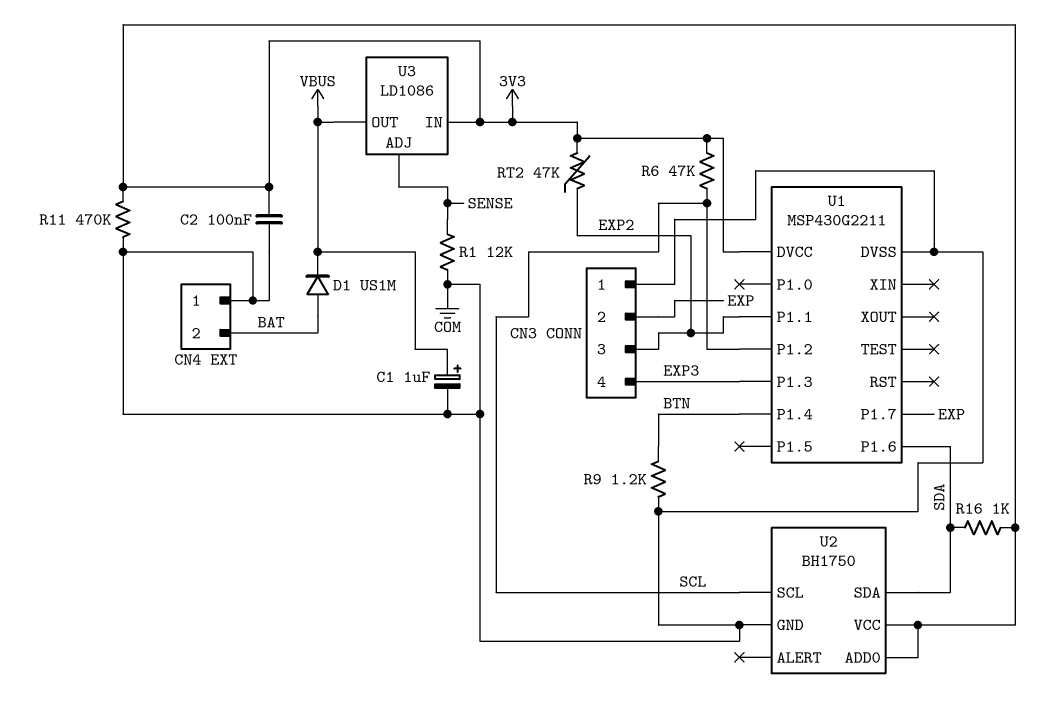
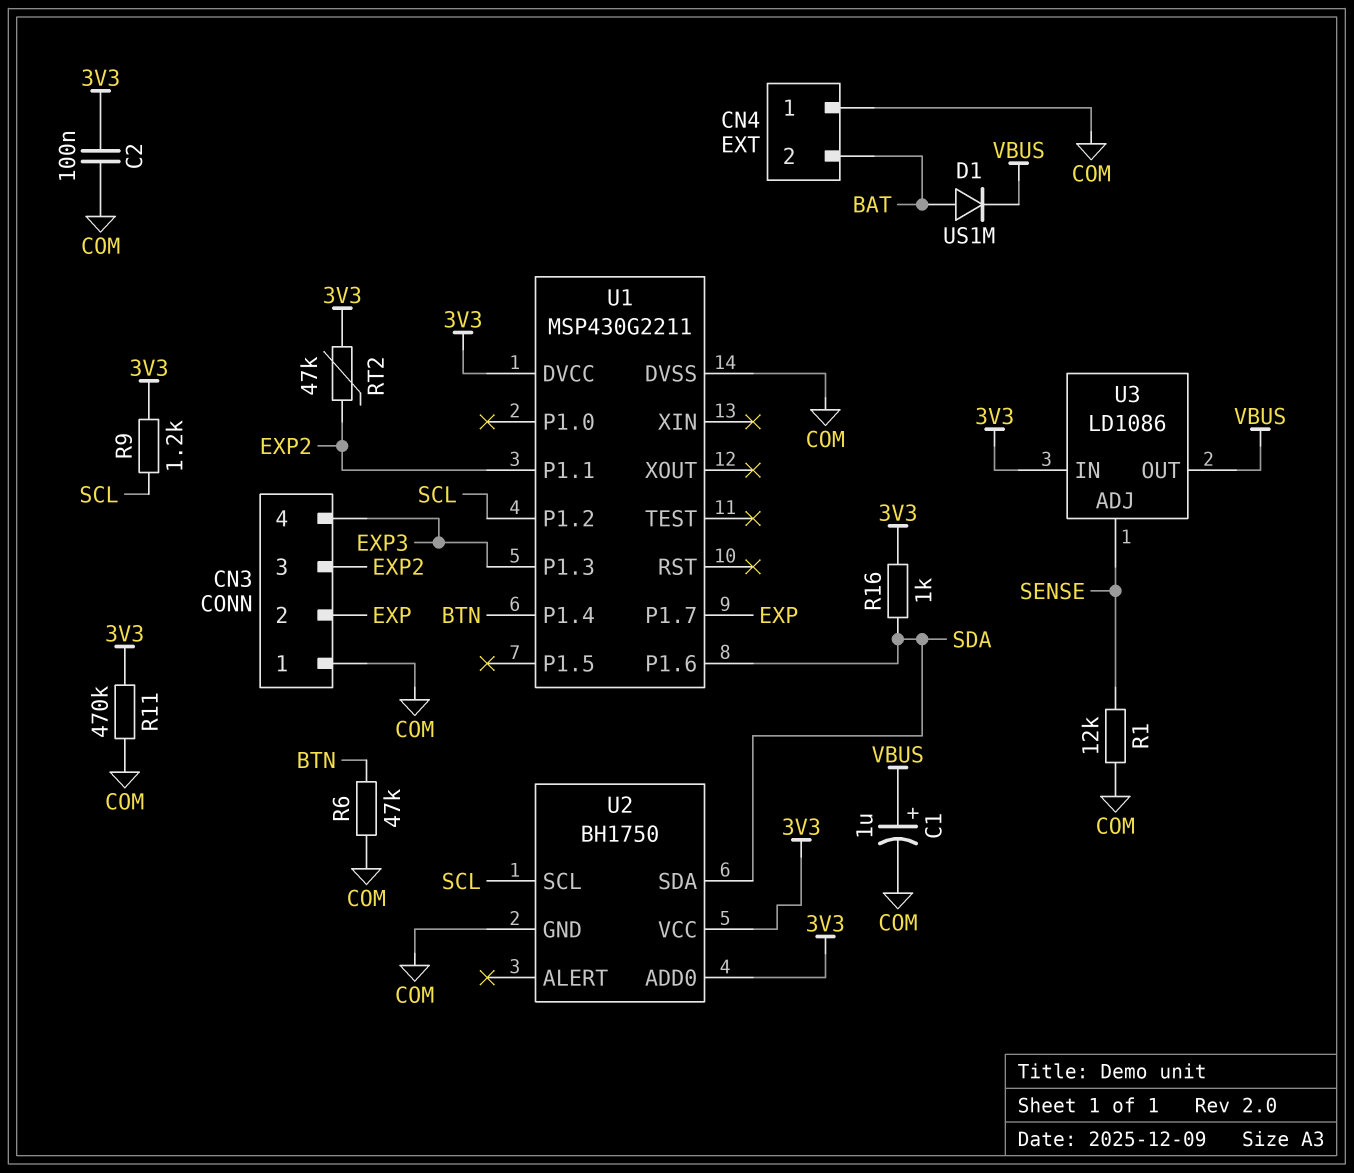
R6: 47k (3V3, SCL) -> 47k (BTN, COM)
R9: 1.2k (BTN, COM) -> 1.2k (3V3, SCL)

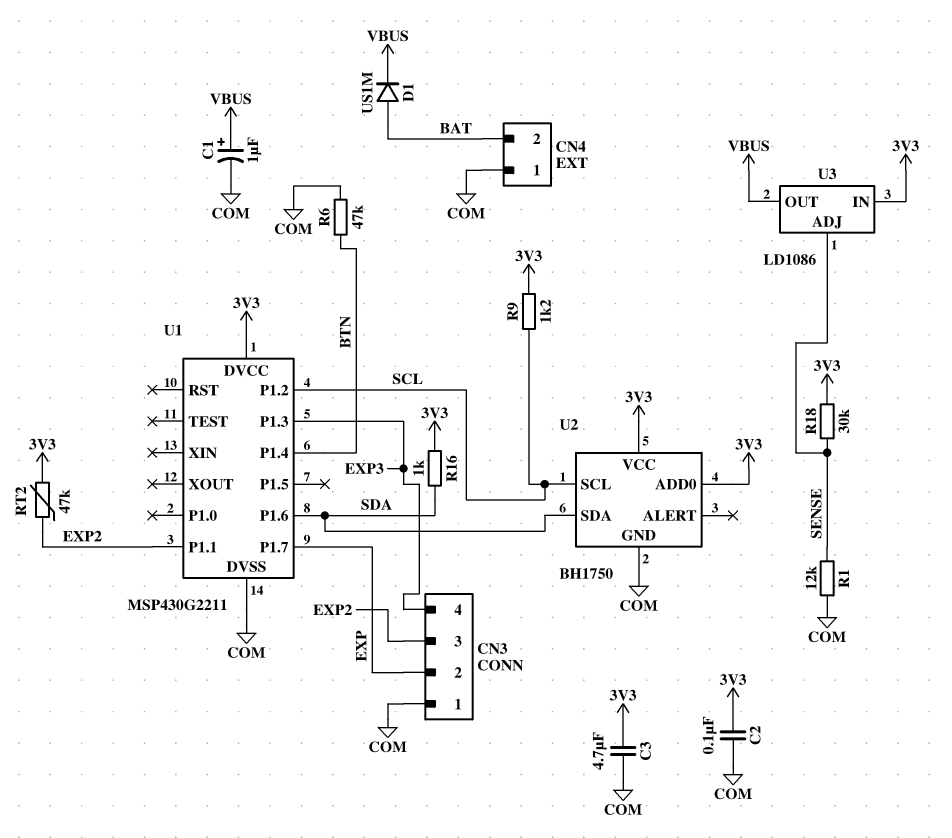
C3: none -> 4.7uF (3V3, COM)
R11: 470k (3V3, COM) -> none
R18: none -> 30k (3V3, SENSE)

